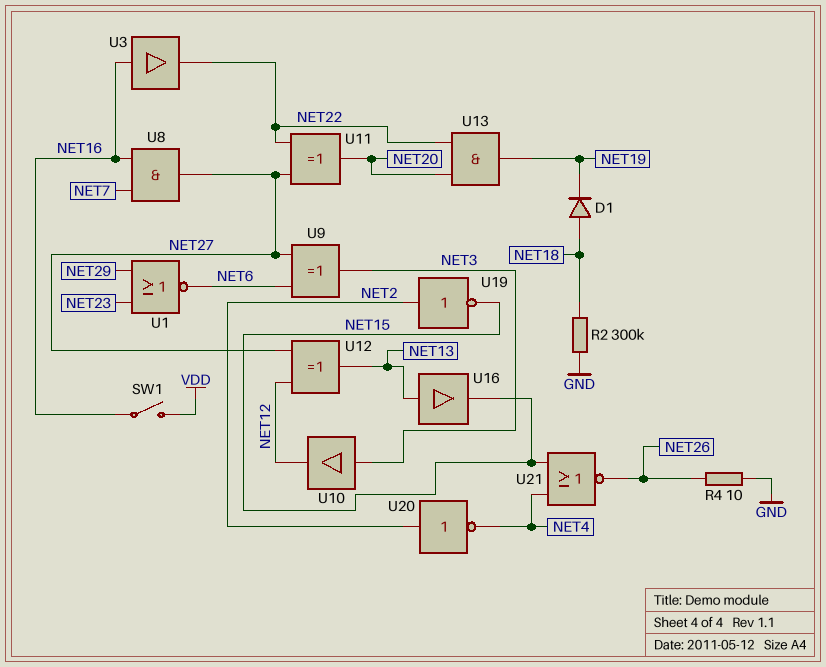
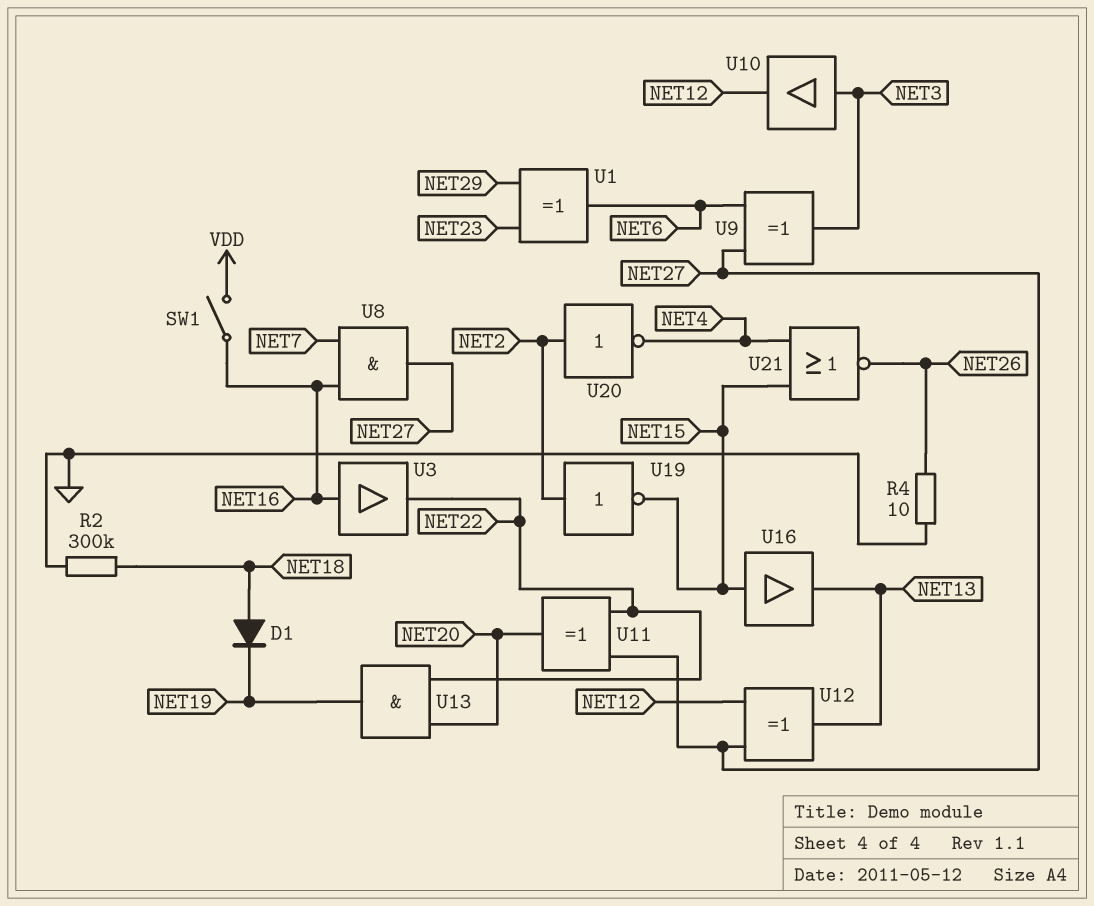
U1: NOR (in NET23, in NET29, out NET6) -> XOR (in NET23, in NET29, out NET6)
U16: buffer (in NET13, out NET15) -> buffer (in NET15, out NET13)

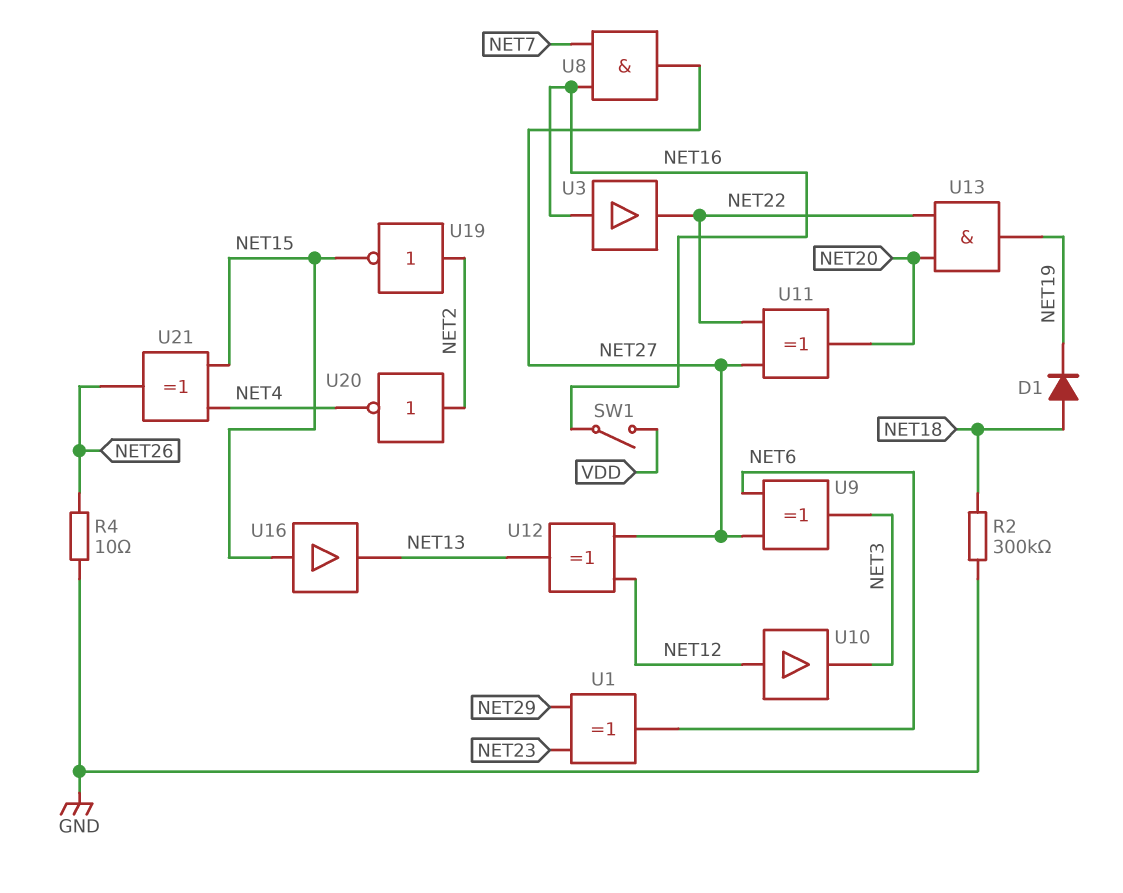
U10: buffer (in NET3, out NET12) -> buffer (in NET12, out NET3)
U21: NOR (in NET4, in NET15, out NET26) -> XOR (in NET4, in NET15, out NET26)

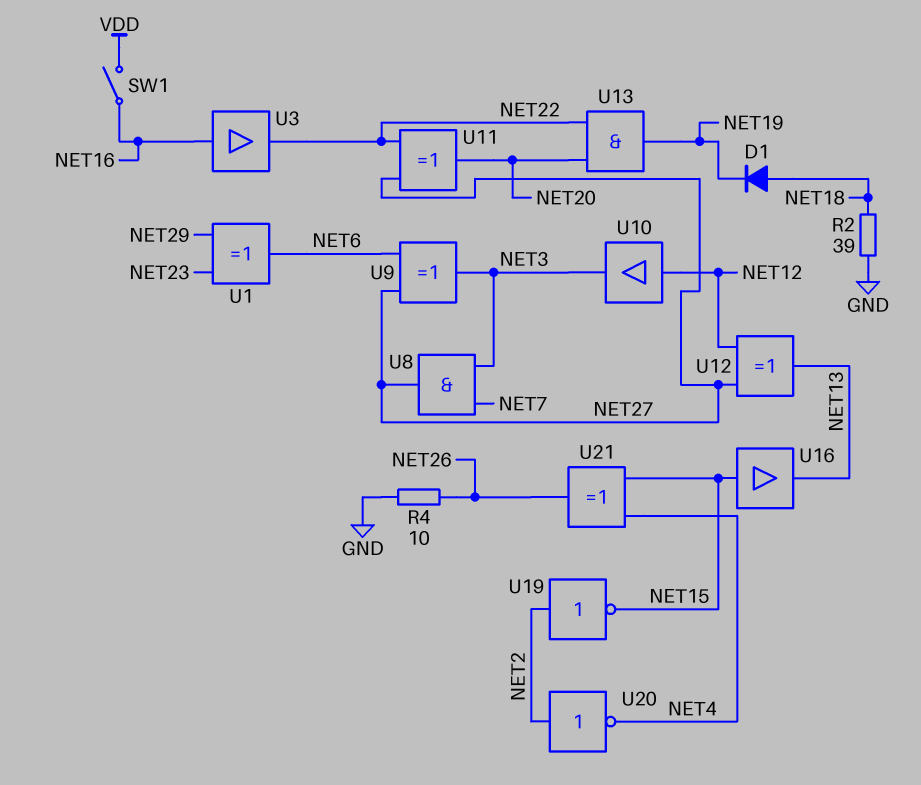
R2: 300k (GND, NET18) -> 39 (GND, NET18)
U8: AND (in NET7, in NET16, out NET27) -> AND (in NET3, in NET7, out NET27)

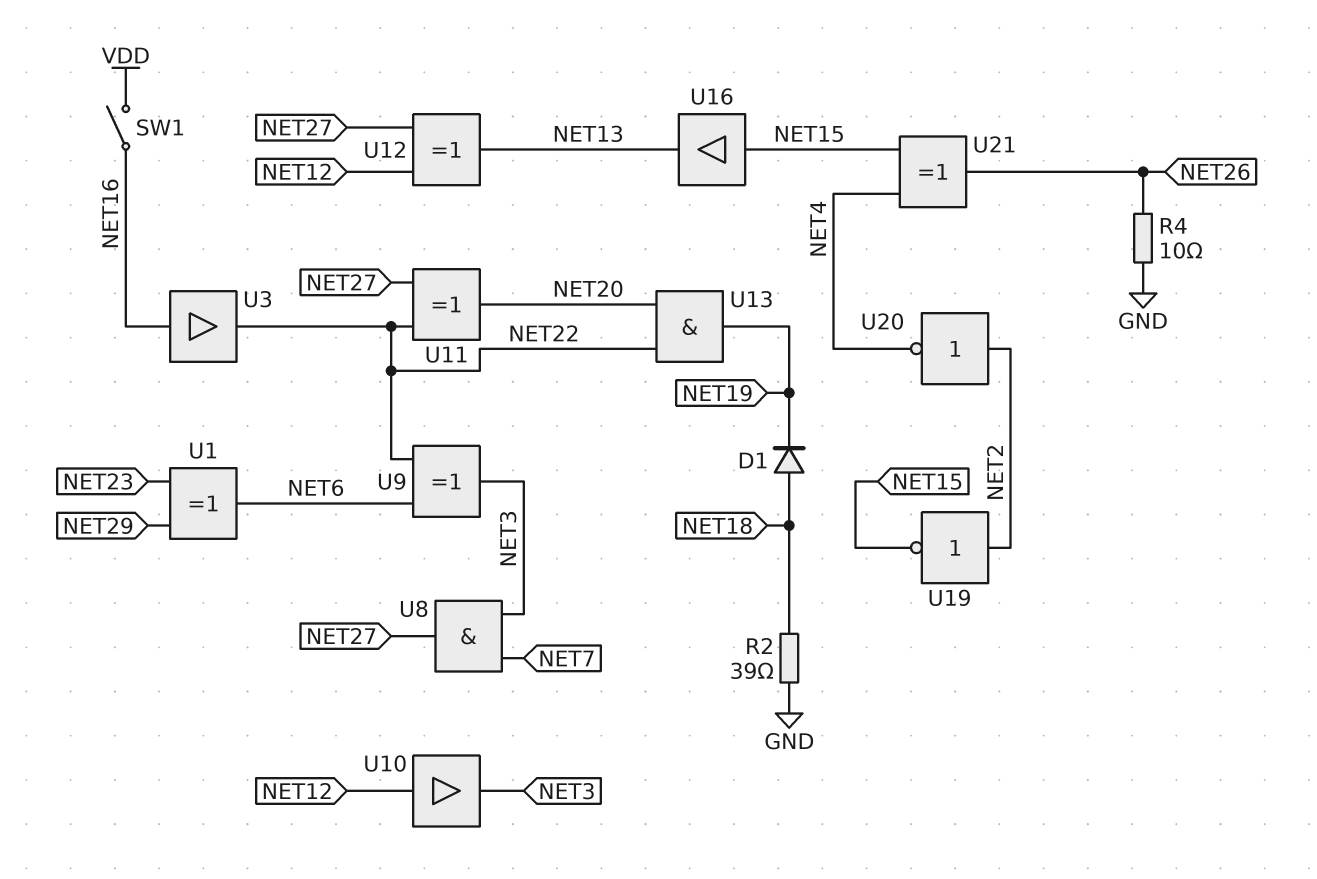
U9: XOR (in NET6, in NET27, out NET3) -> XOR (in NET6, in NET22, out NET3)

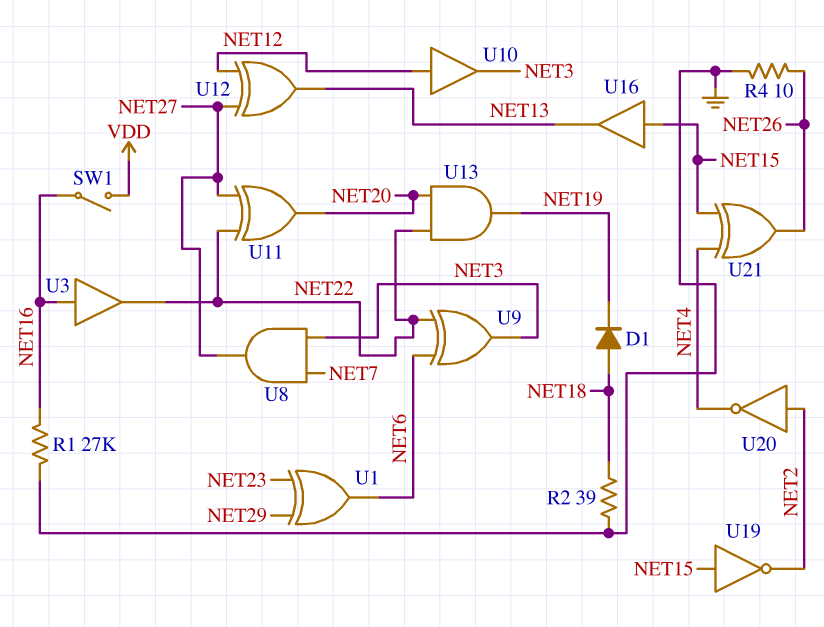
R1: none -> 27k (GND, NET16)
U19: NOT (in NET2, out NET15) -> NOT (in NET15, out NET2)

